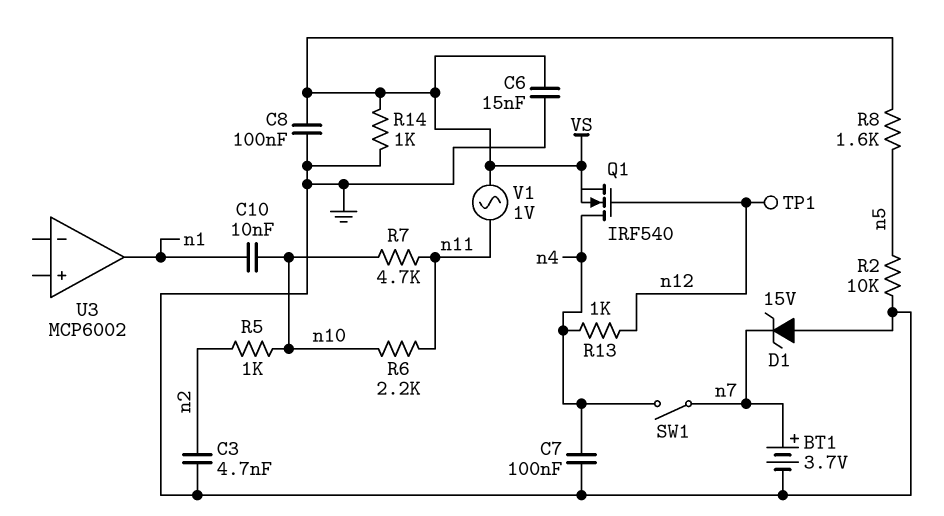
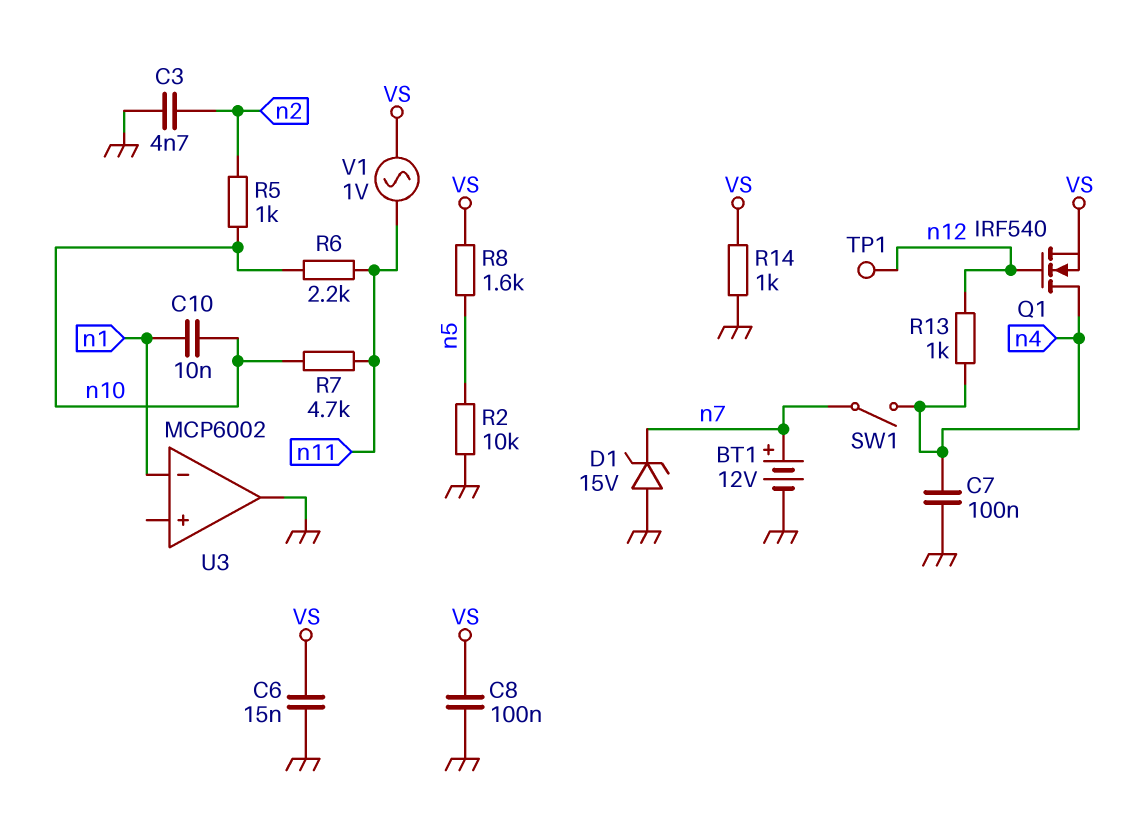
BT1: 3.7V (plus n7, minus GND) -> 12V (plus n7, minus GND)
U3 pin in-: none -> n1
U3 pin out: n1 -> GND

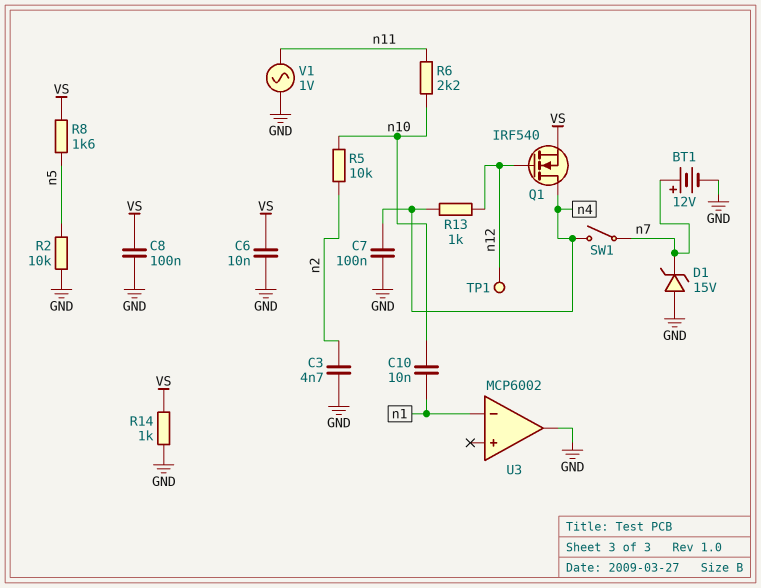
C6: 15nF (GND, VS) -> 10nF (GND, VS)
R5: 1k (n2, n10) -> 10k (n2, n10)
R7: 4.7k (n10, n11) -> none
V1: AC 1V (VS, n11) -> AC 1V (GND, n11)

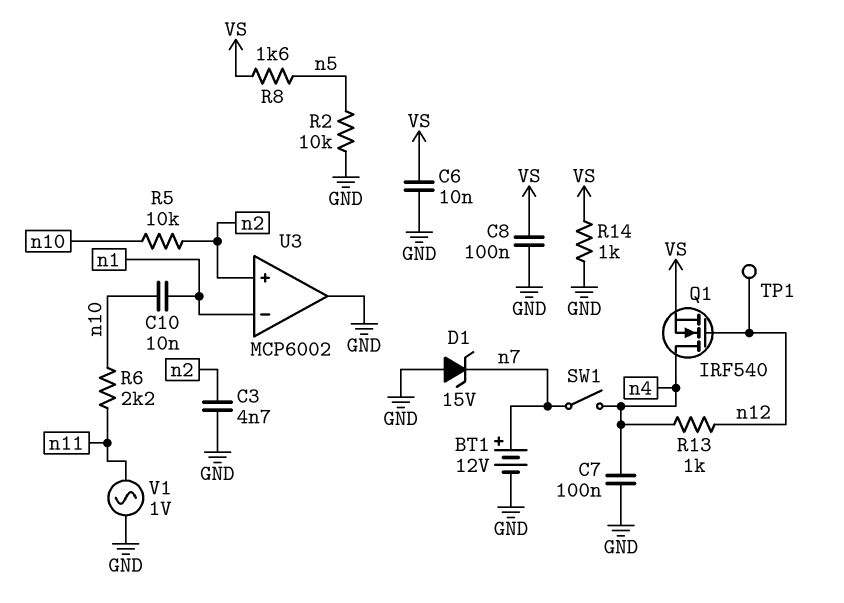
U3 pin in+: none -> n2

